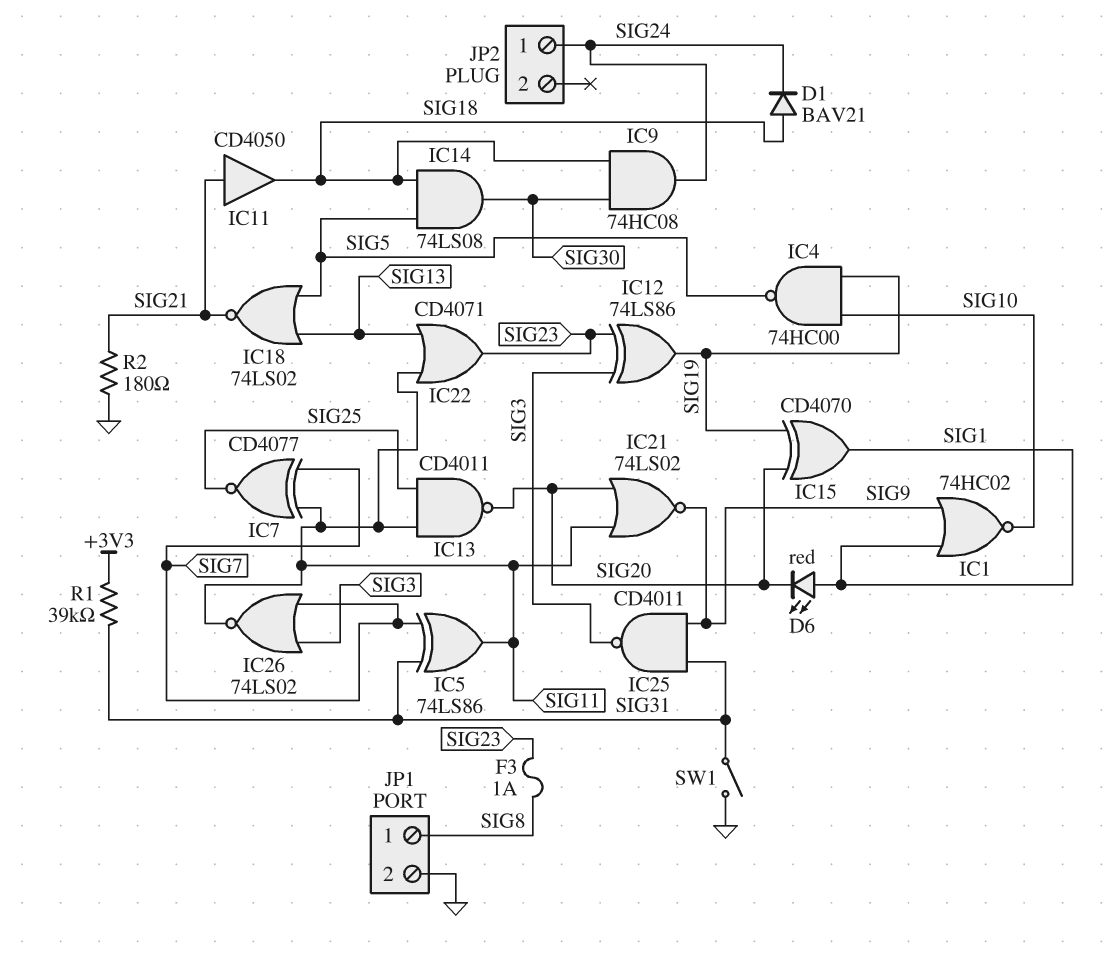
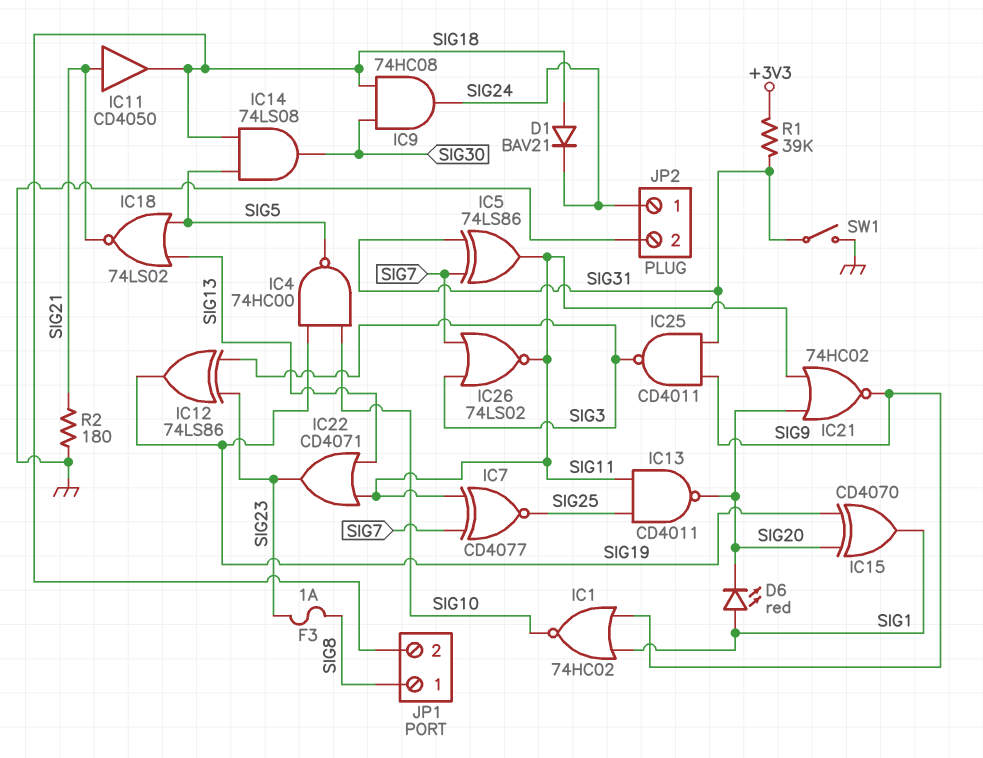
IC21: NOR 74LS02 (in SIG11, in SIG20, out SIG9) -> NOR 74HC02 (in SIG11, in SIG20, out SIG9)
JP1 pin 2: GND -> SIG18
JP2 pin 2: none -> GND

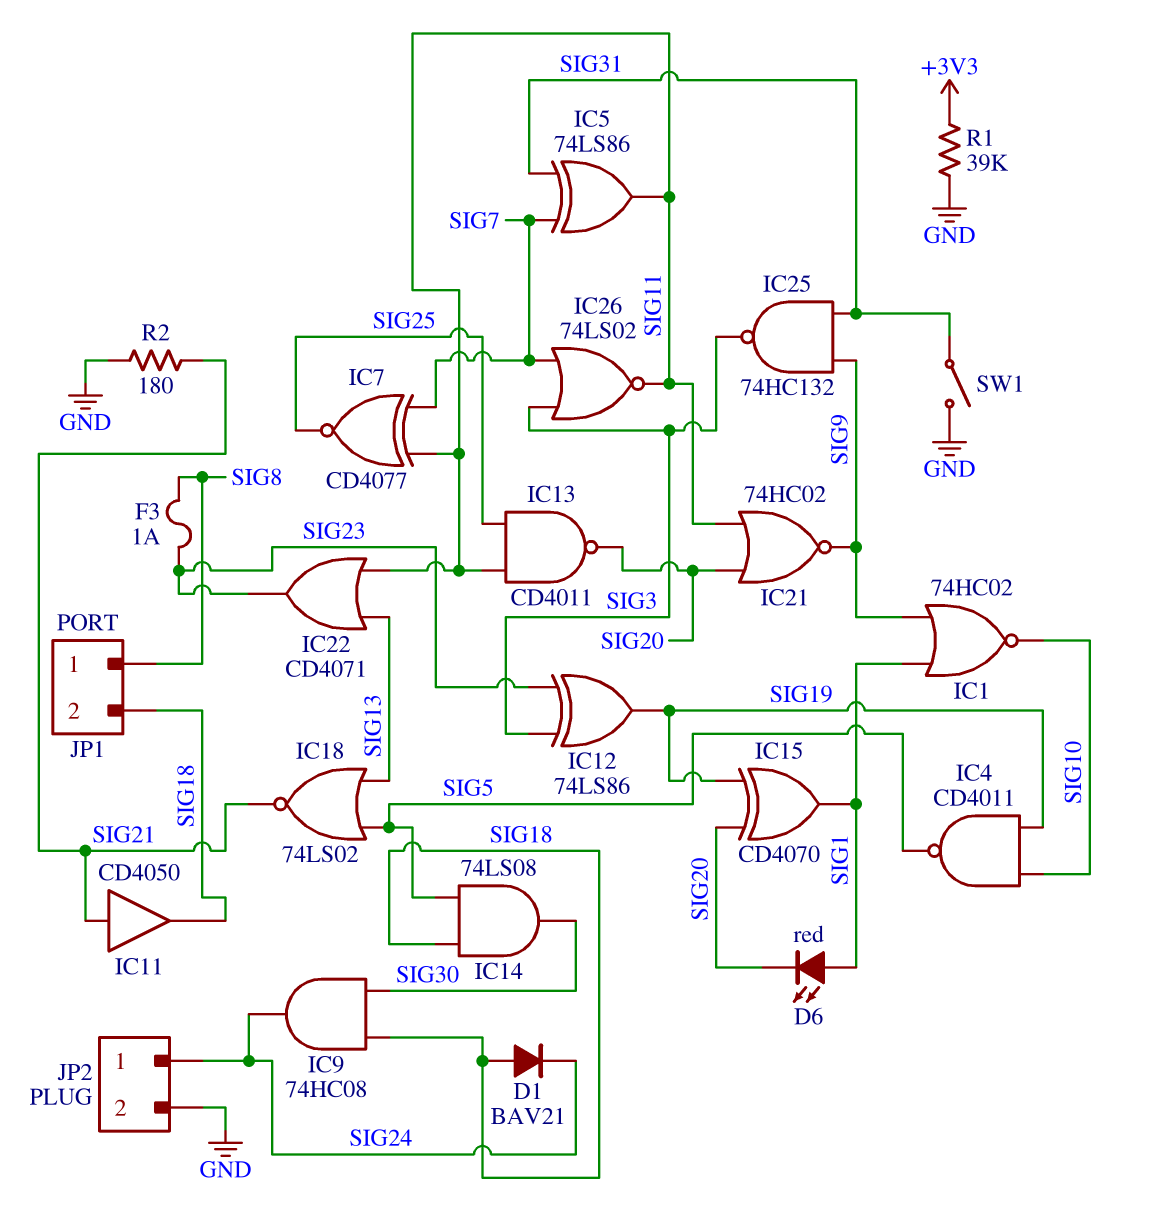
IC4: NAND 74HC00 (in SIG10, in SIG19, out SIG5) -> NAND CD4011 (in SIG10, in SIG19, out SIG5)
IC25: NAND CD4011 (in SIG9, in SIG31, out SIG3) -> NAND 74HC132 (in SIG9, in SIG31, out SIG3)
R1: 39k (+3V3, SIG31) -> 39k (+3V3, GND)

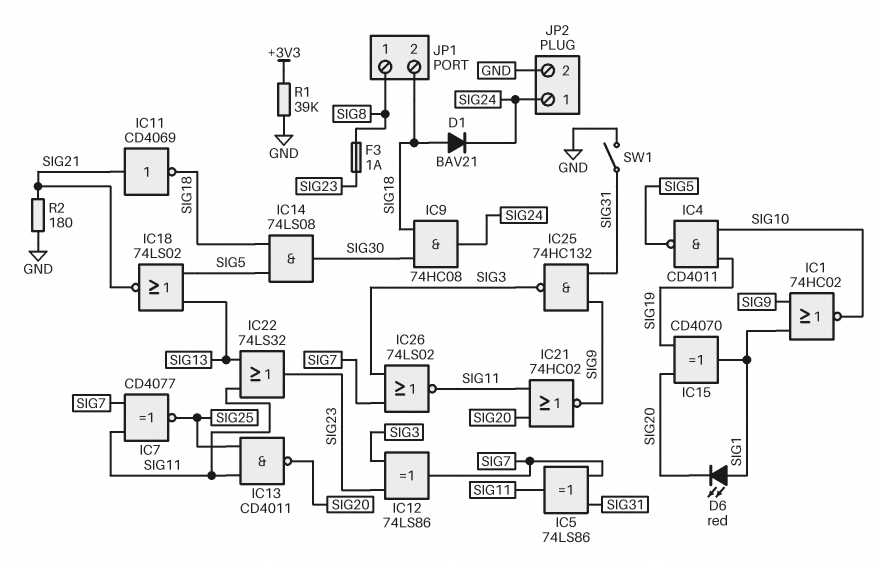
IC11: buffer CD4050 (in SIG21, out SIG18) -> NOT CD4069 (in SIG21, out SIG18)
IC12: XOR 74LS86 (in SIG3, in SIG23, out SIG19) -> XOR 74LS86 (in SIG3, in SIG23, out SIG7)
IC22: OR CD4071 (in SIG11, in SIG13, out SIG23) -> OR 74LS32 (in SIG11, in SIG13, out SIG23)

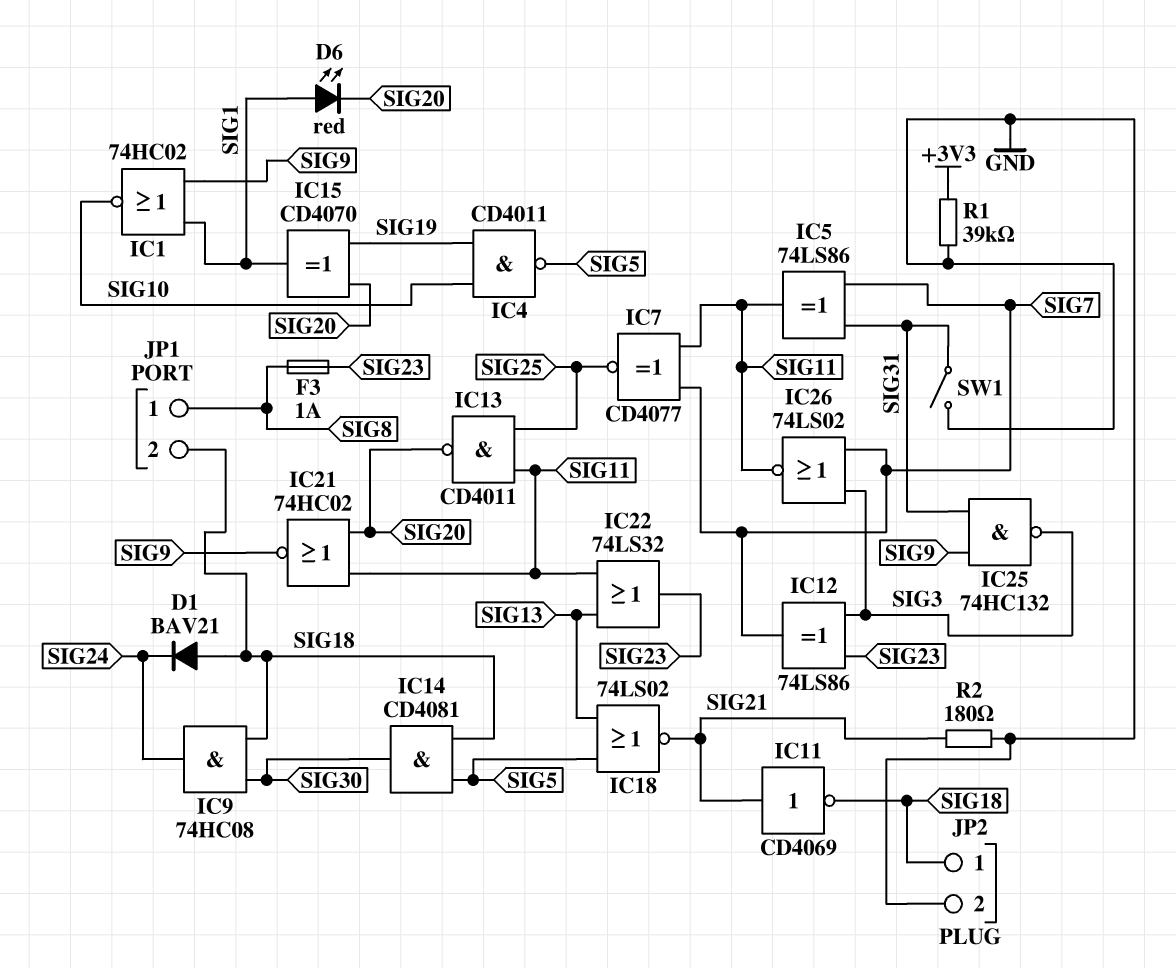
IC14: AND 74LS08 (in SIG5, in SIG18, out SIG30) -> AND CD4081 (in SIG5, in SIG18, out SIG30)
JP2 pin 1: SIG24 -> SIG18

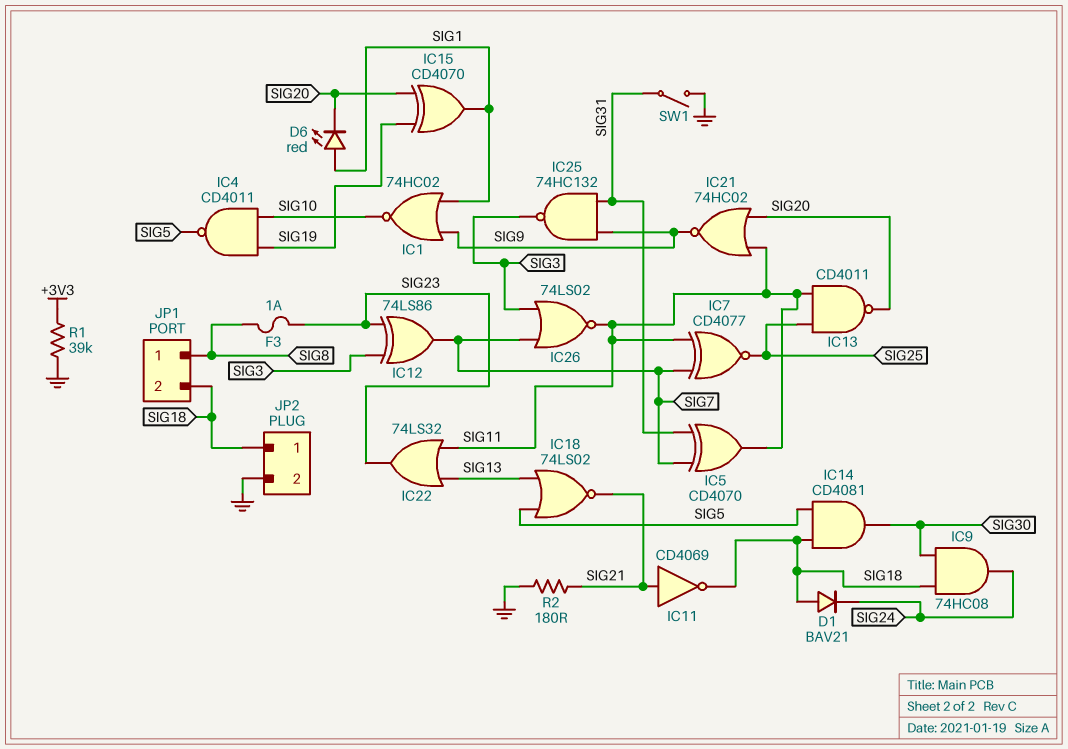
IC5: XOR 74LS86 (in SIG7, in SIG31, out SIG11) -> XOR CD4070 (in SIG7, in SIG31, out SIG11)

